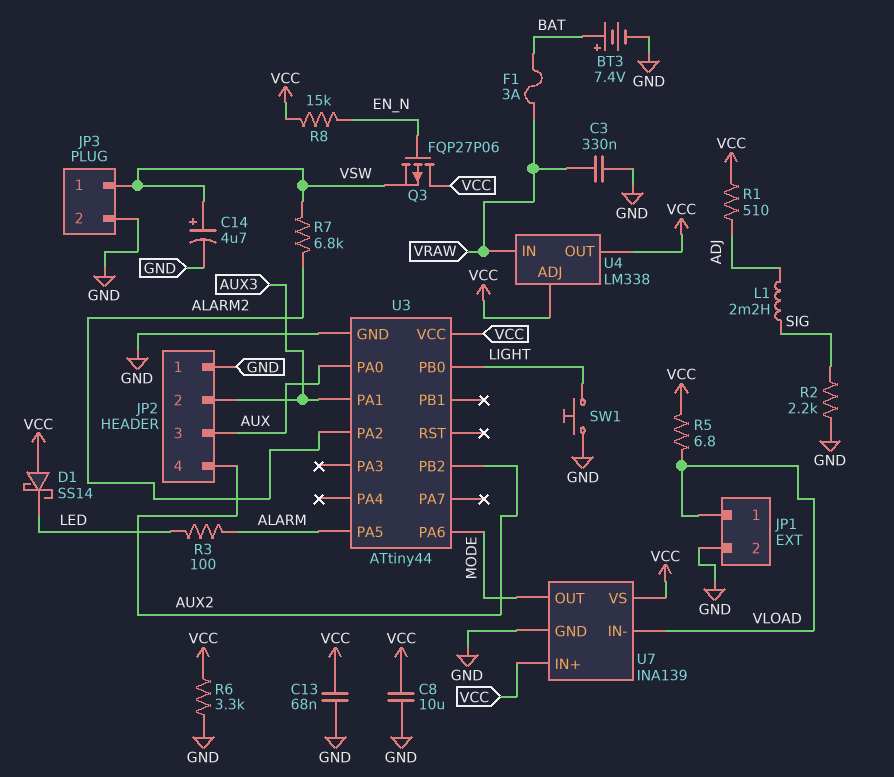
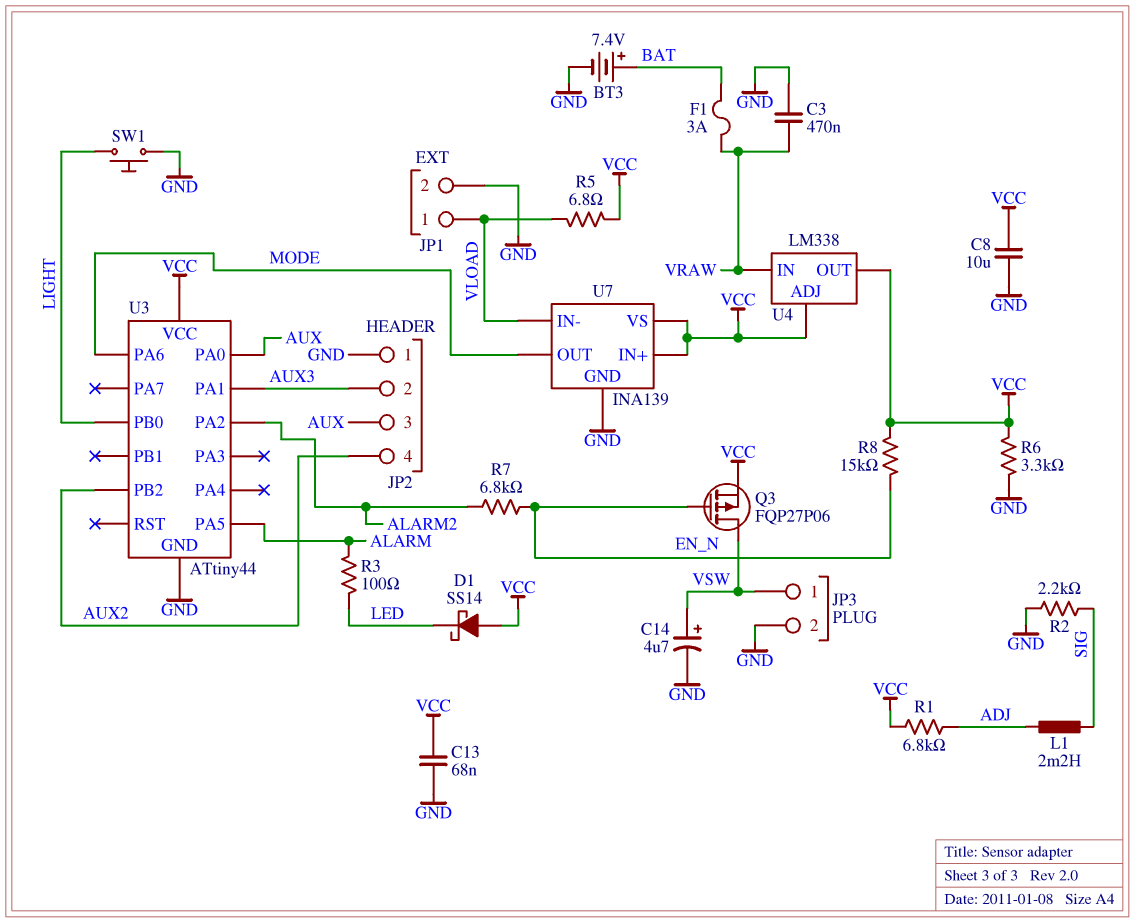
C3: 330nF (GND, VRAW) -> 470nF (GND, VRAW)
Q3: PMOS FQP27P06 (G EN_N, D VCC, S VSW) -> PMOS FQP27P06 (G EN_N, D VSW, S VCC)
R1: 510 (ADJ, VCC) -> 6.8k (ADJ, VCC)
R7: 6.8k (ALARM2, VSW) -> 6.8k (ALARM2, EN_N)

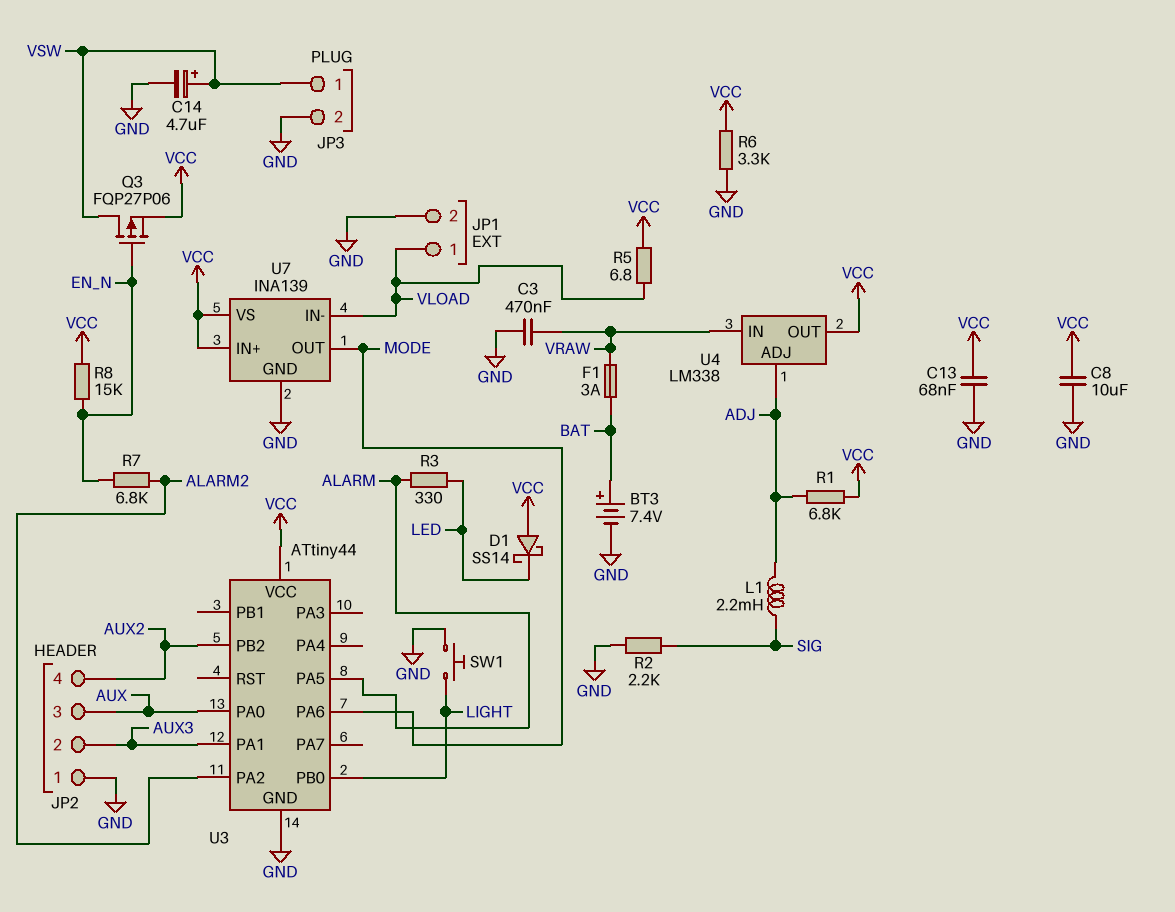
R3: 100 (ALARM, LED) -> 330 (ALARM, LED)
U4 pin ADJ: VCC -> ADJ

